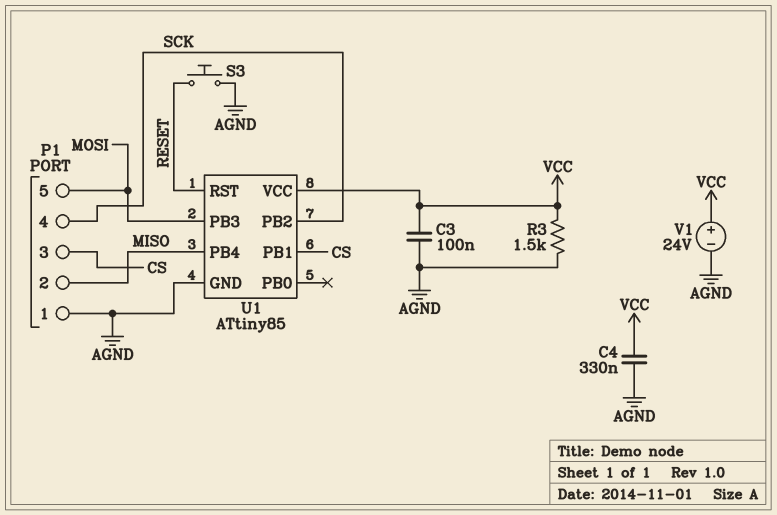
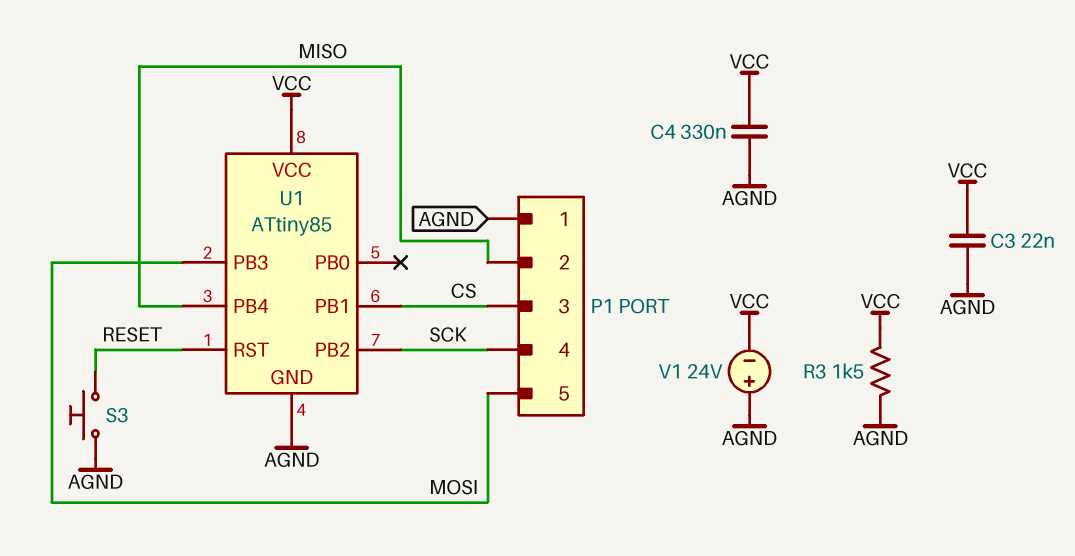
C3: 100nF (AGND, VCC) -> 22nF (AGND, VCC)
V1: 24V (plus VCC, minus AGND) -> 24V (plus AGND, minus VCC)

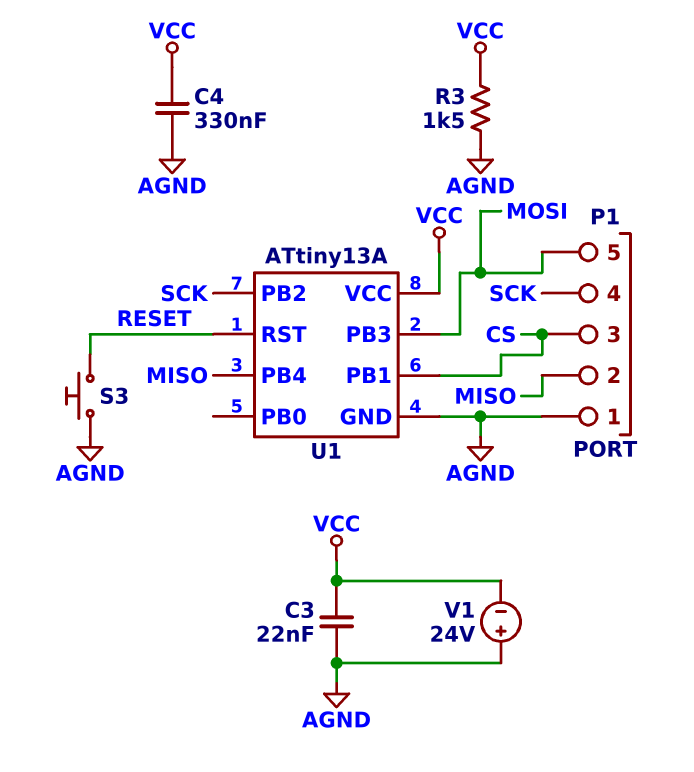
U1: ATtiny85 -> ATtiny13A

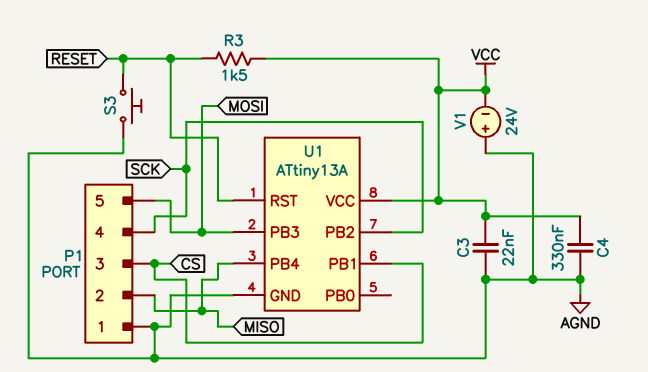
R3: 1.5k (AGND, VCC) -> 1.5k (RESET, VCC)

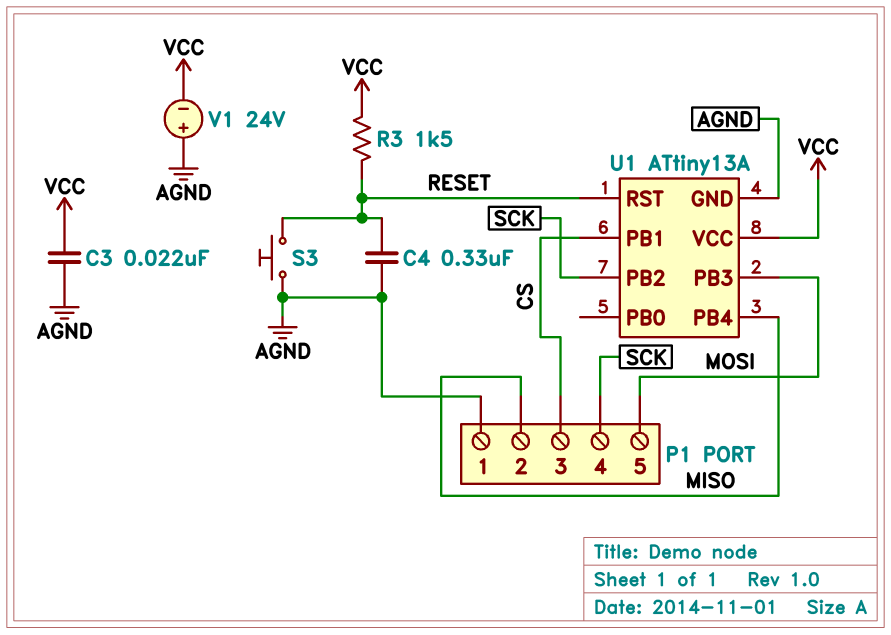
C4: 330nF (AGND, VCC) -> 330nF (AGND, RESET)

